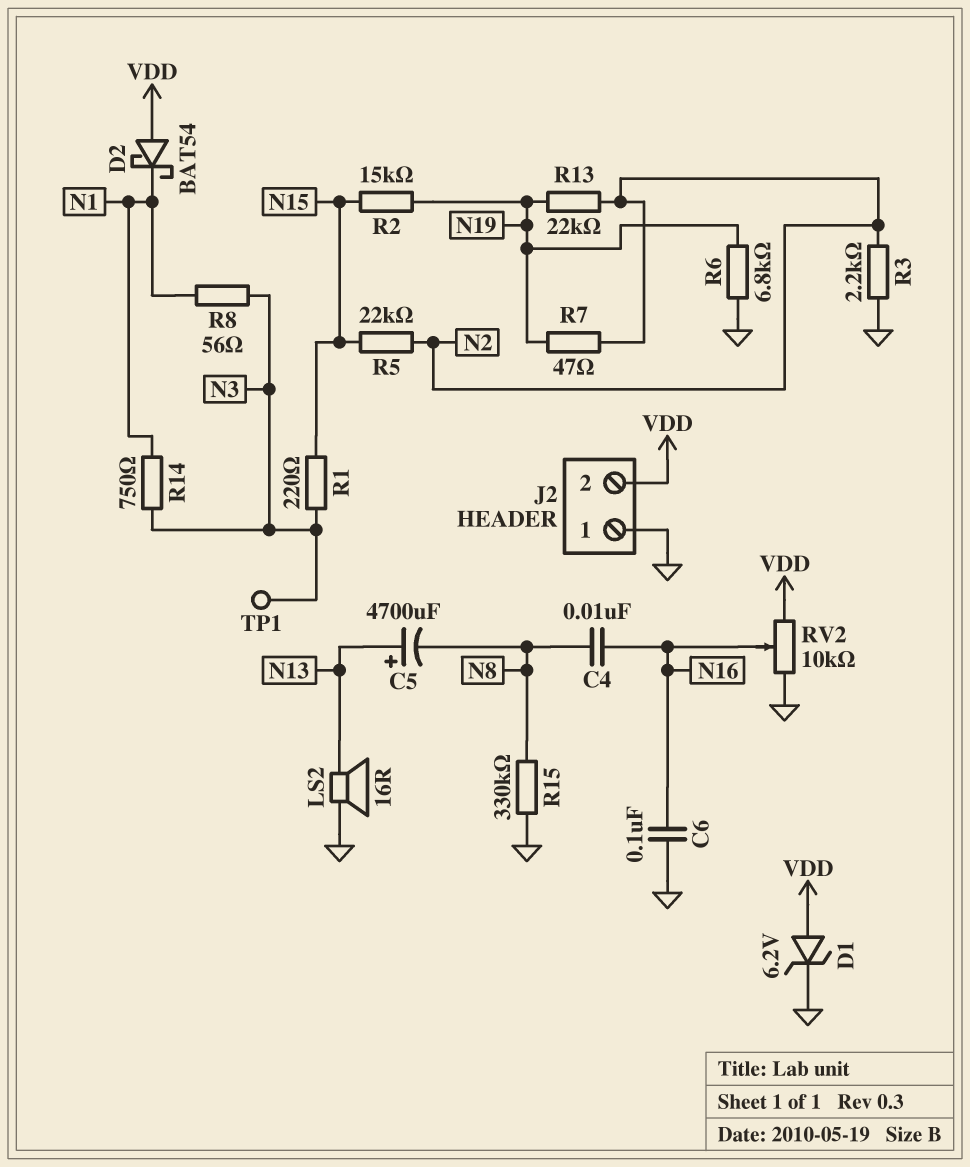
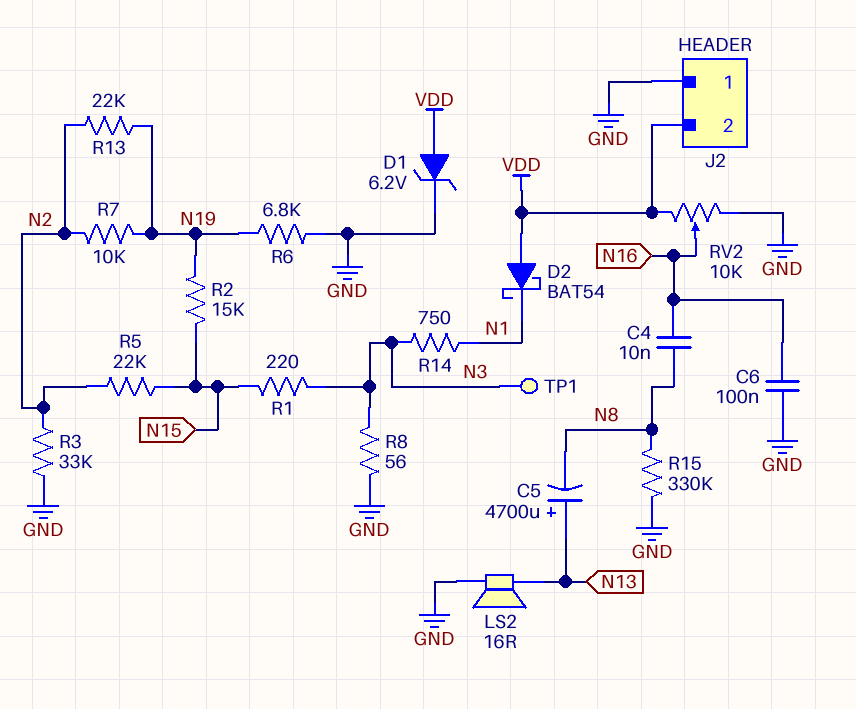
R3: 2.2k (GND, N2) -> 33k (GND, N2)
R7: 47 (N2, N19) -> 10k (N2, N19)
R8: 56 (N1, N3) -> 56 (GND, N3)

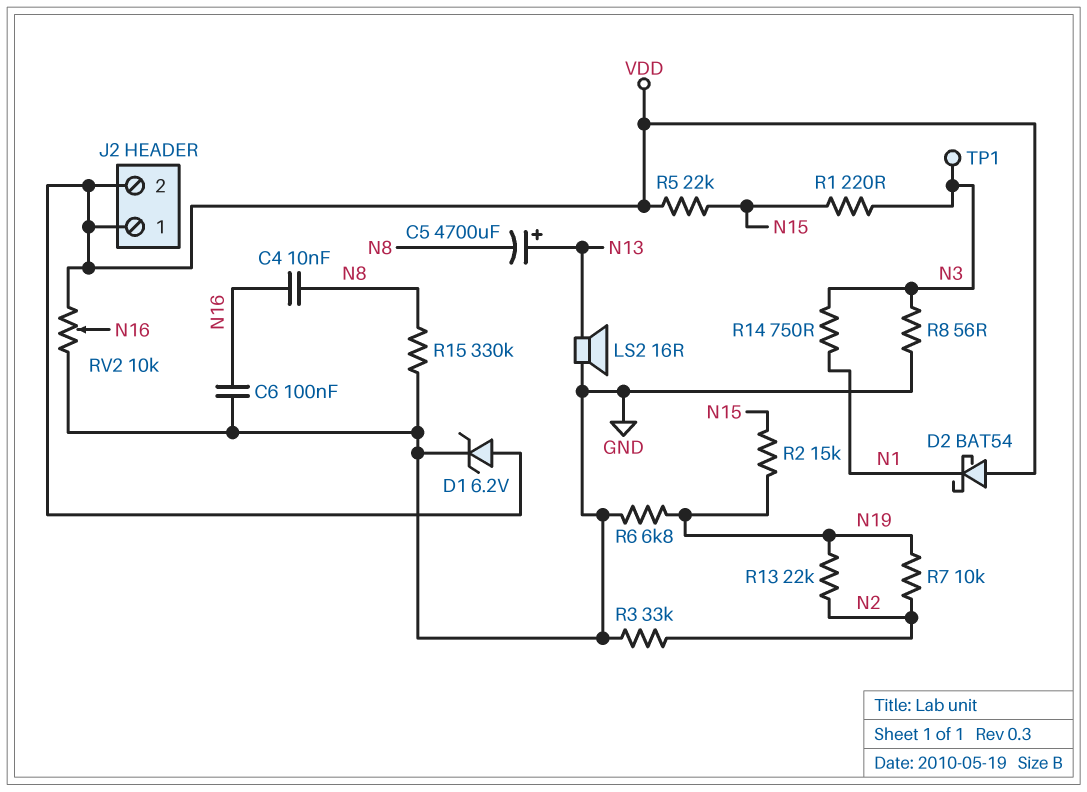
J2 pin 1: GND -> VDD
R5: 22k (N2, N15) -> 22k (N15, VDD)

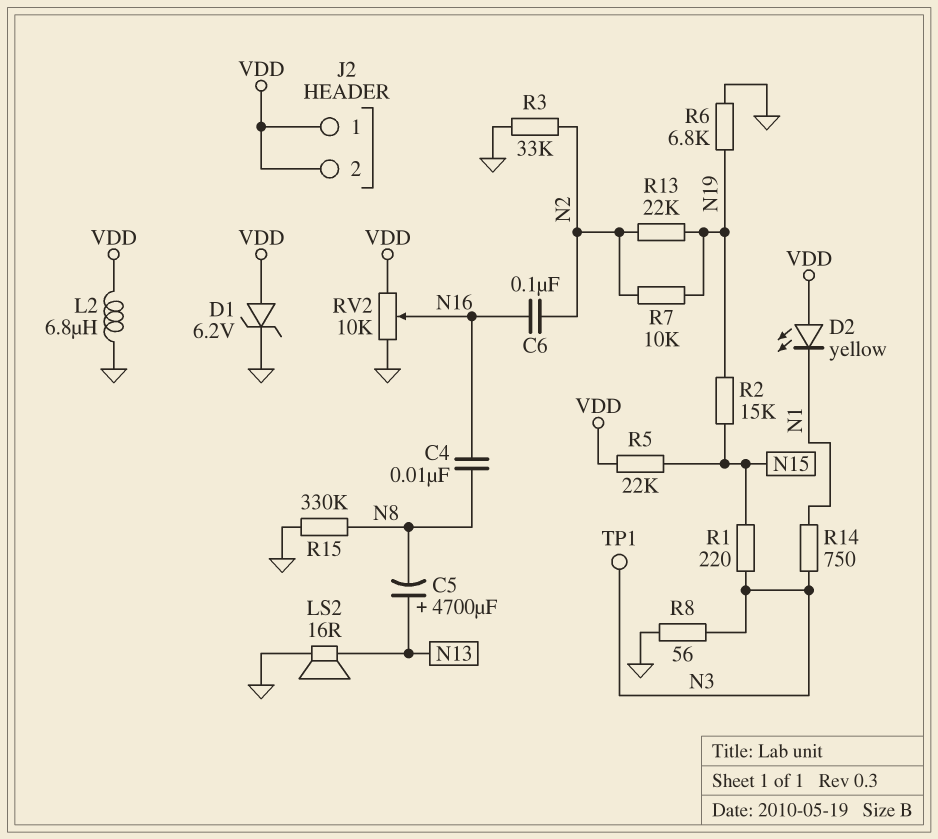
C6: 100nF (GND, N16) -> 100nF (N2, N16)
D2: schottky BAT54 (A VDD, K N1) -> LED yellow (A VDD, K N1)
L2: none -> 6.8uH (GND, VDD)

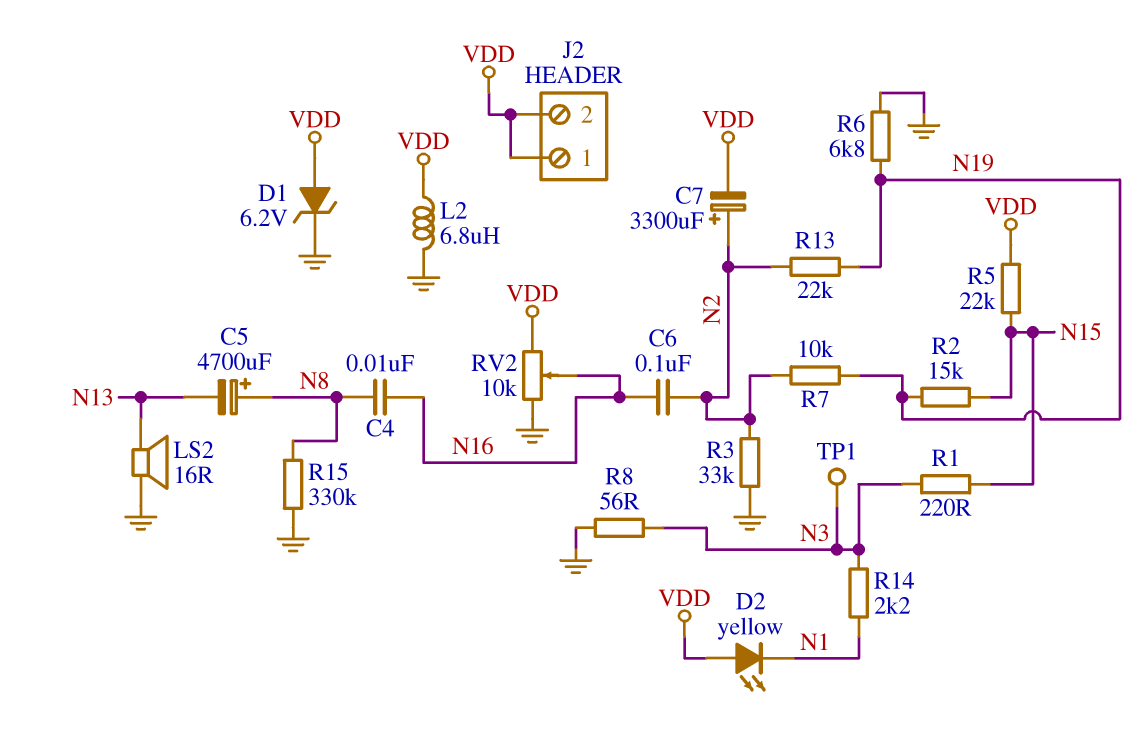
C5: 4700uF (plus N13, minus N8) -> 4700uF (plus N8, minus N13)
C7: none -> 3300uF (plus N2, minus VDD)
R14: 750 (N1, N3) -> 2.2k (N1, N3)

